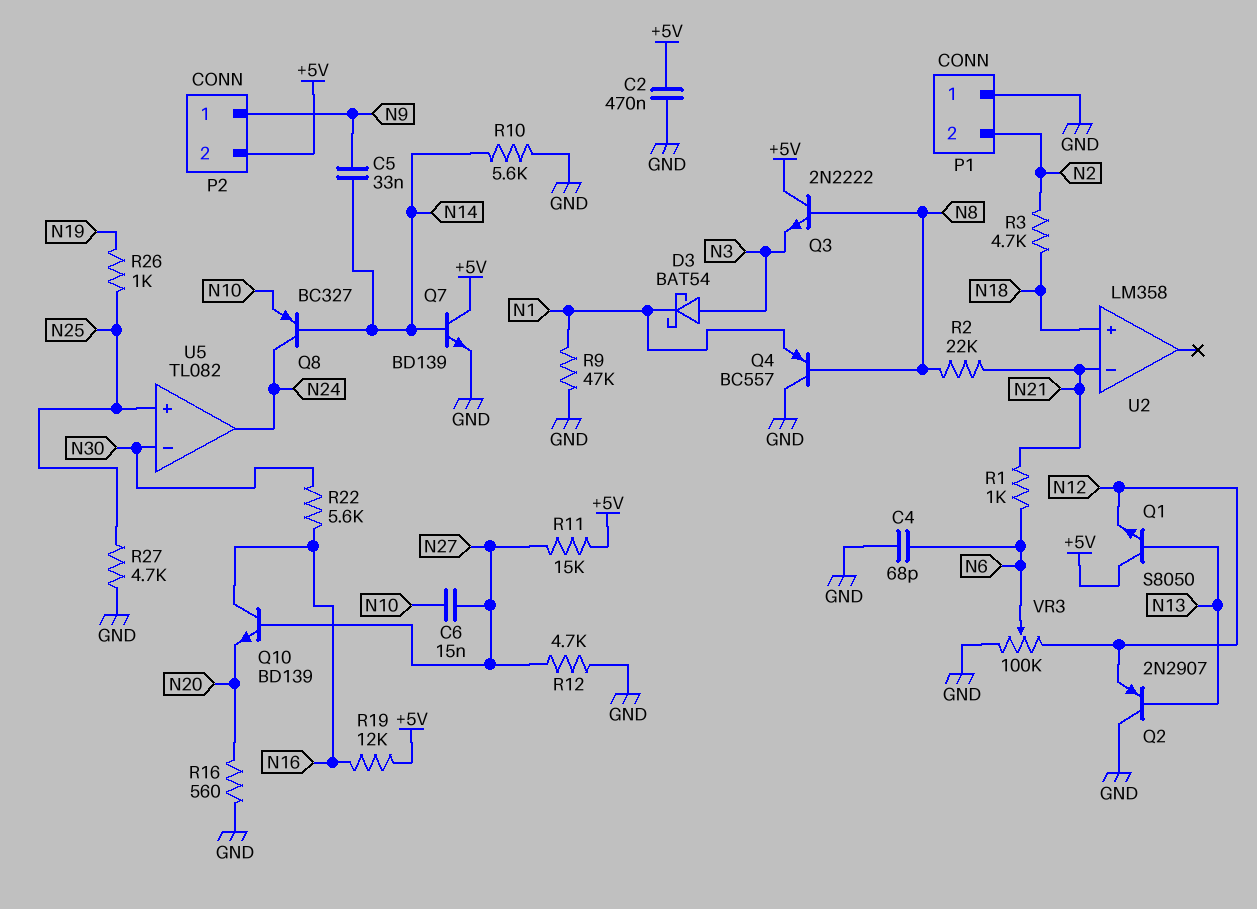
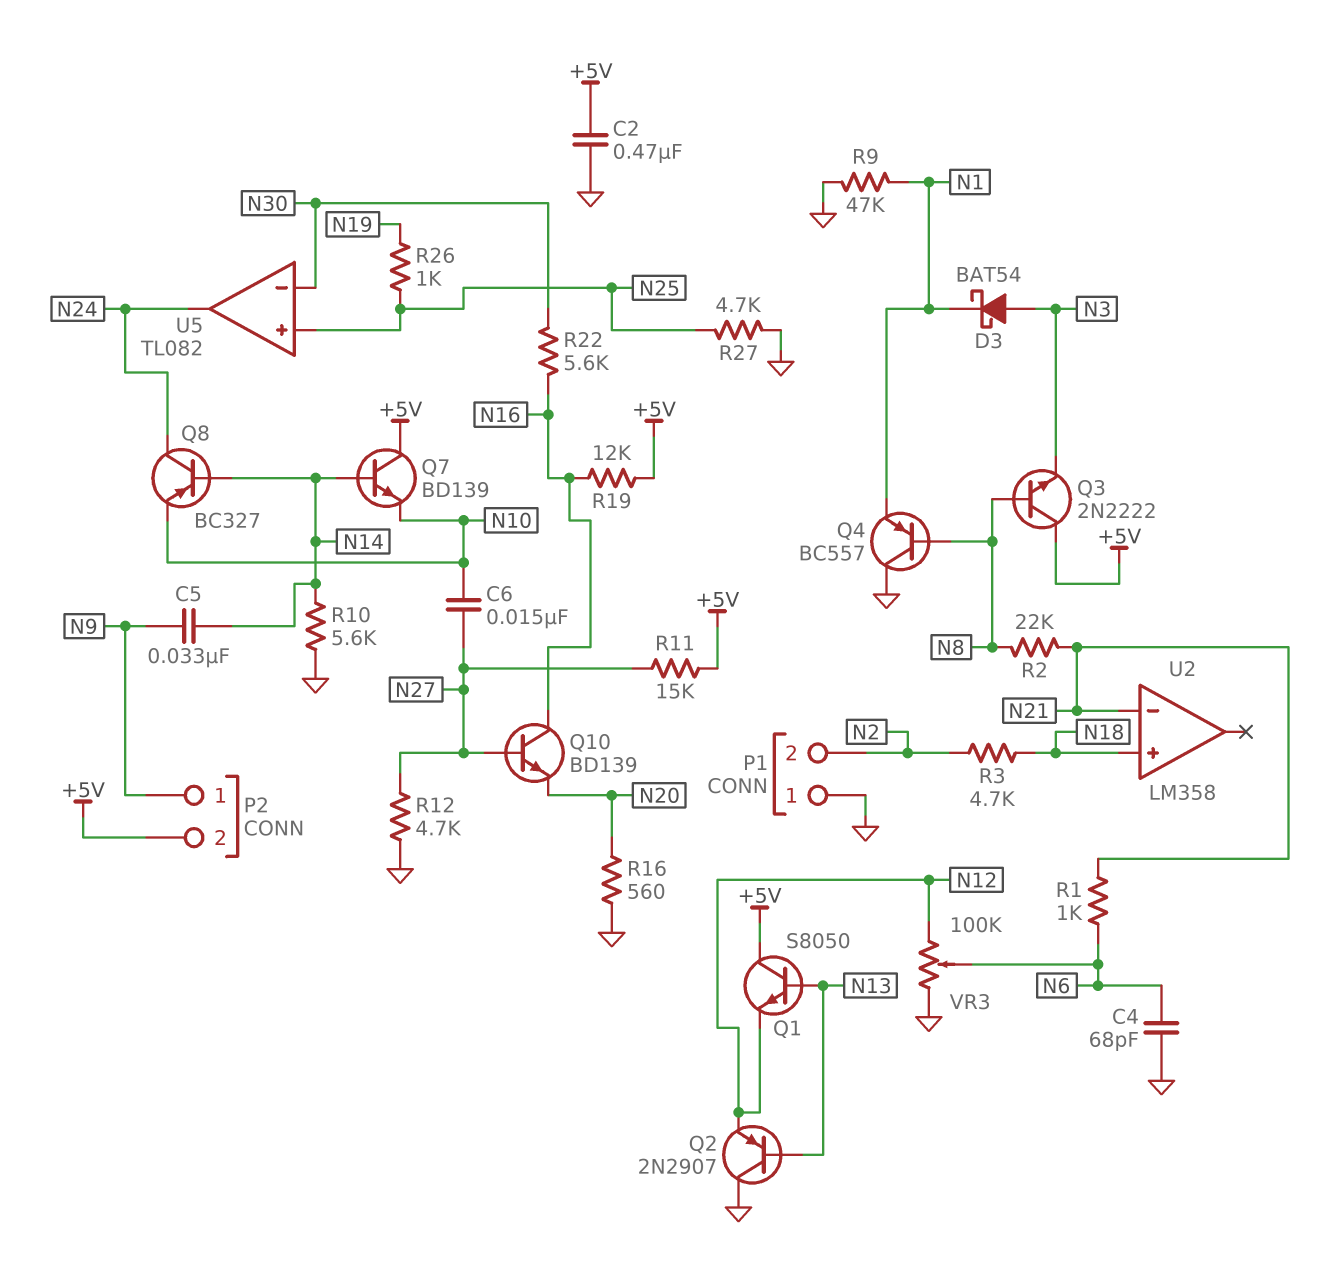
Q7: NPN BD139 (B N14, C +5V, E GND) -> NPN BD139 (B N14, C +5V, E N10)

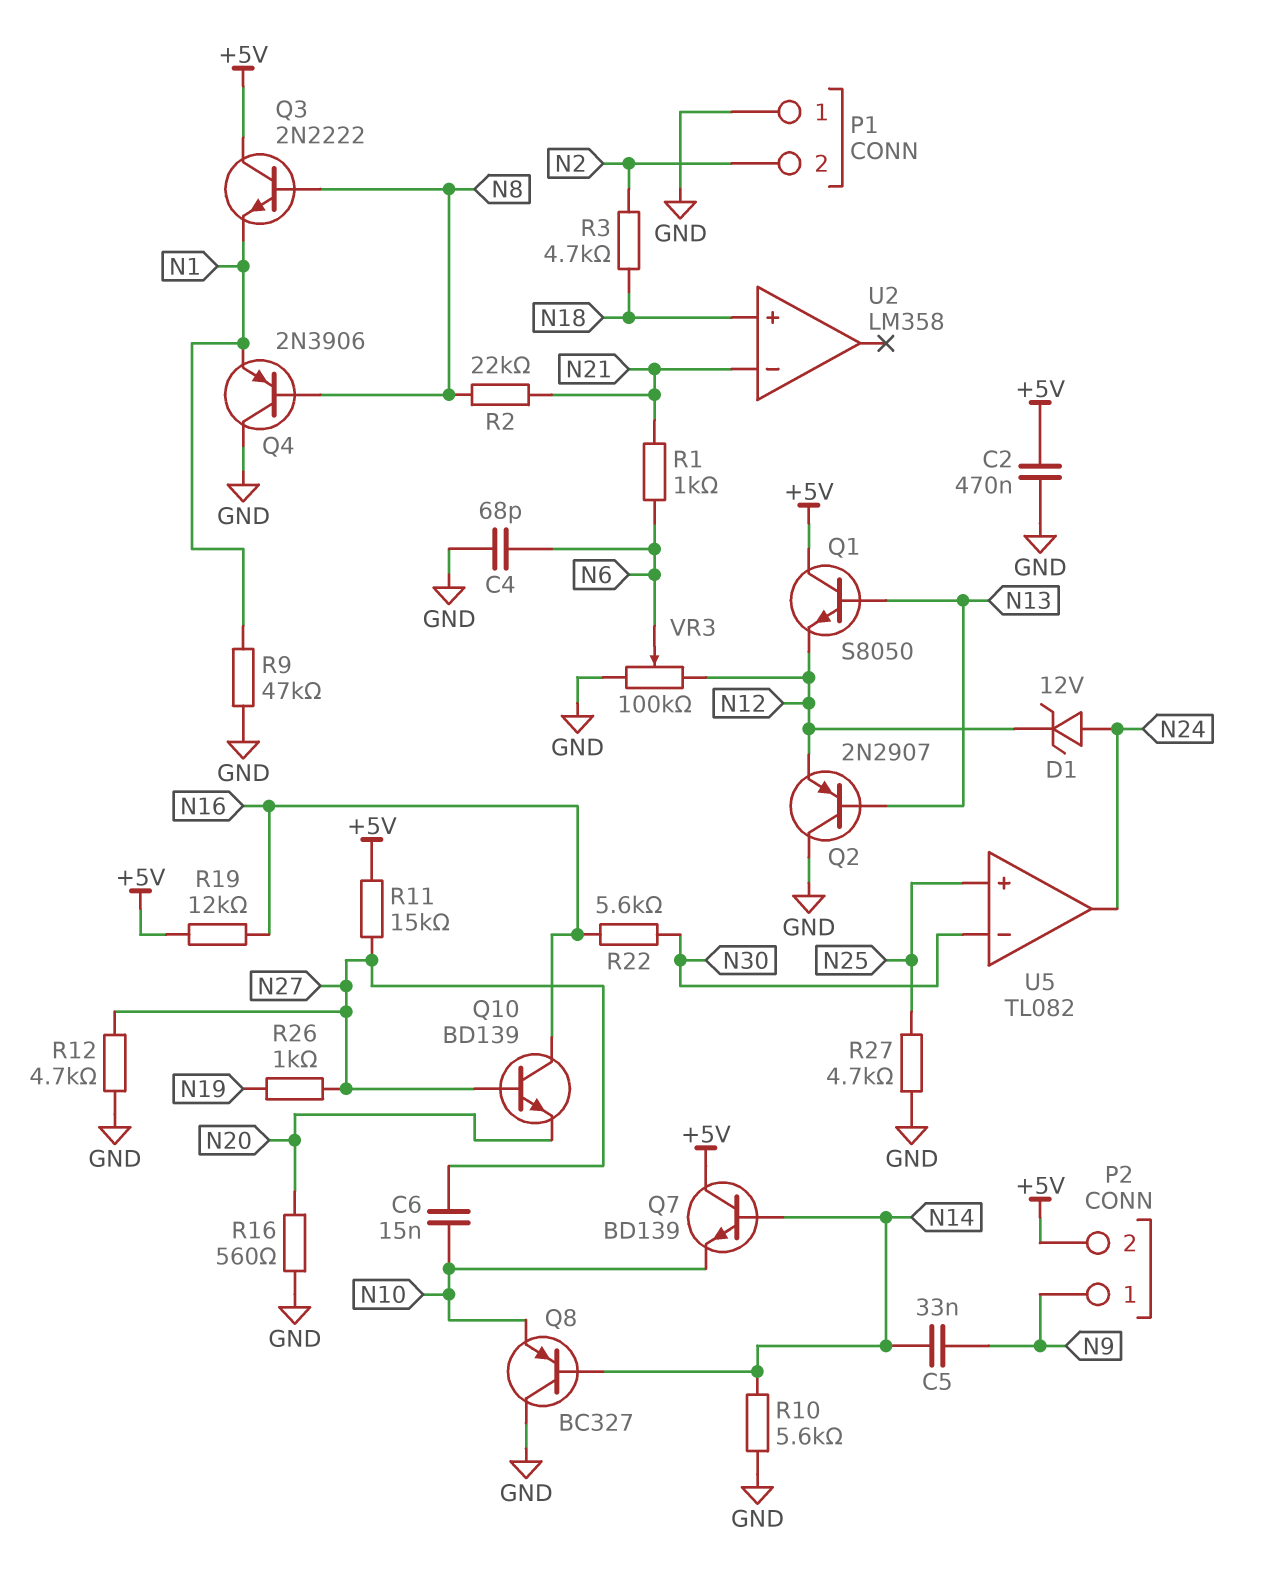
D1: none -> zener 12V (A N24, K N12)
D3: schottky BAT54 (A N3, K N1) -> none
Q3: NPN 2N2222 (B N8, C +5V, E N3) -> NPN 2N2222 (B N8, C +5V, E N1)
Q4: PNP BC557 (B N8, C GND, E N1) -> PNP 2N3906 (B N8, C GND, E N1)
Q8: PNP BC327 (B N14, C N24, E N10) -> PNP BC327 (B N14, C GND, E N10)
R26: 1k (N19, N25) -> 1k (N19, N27)

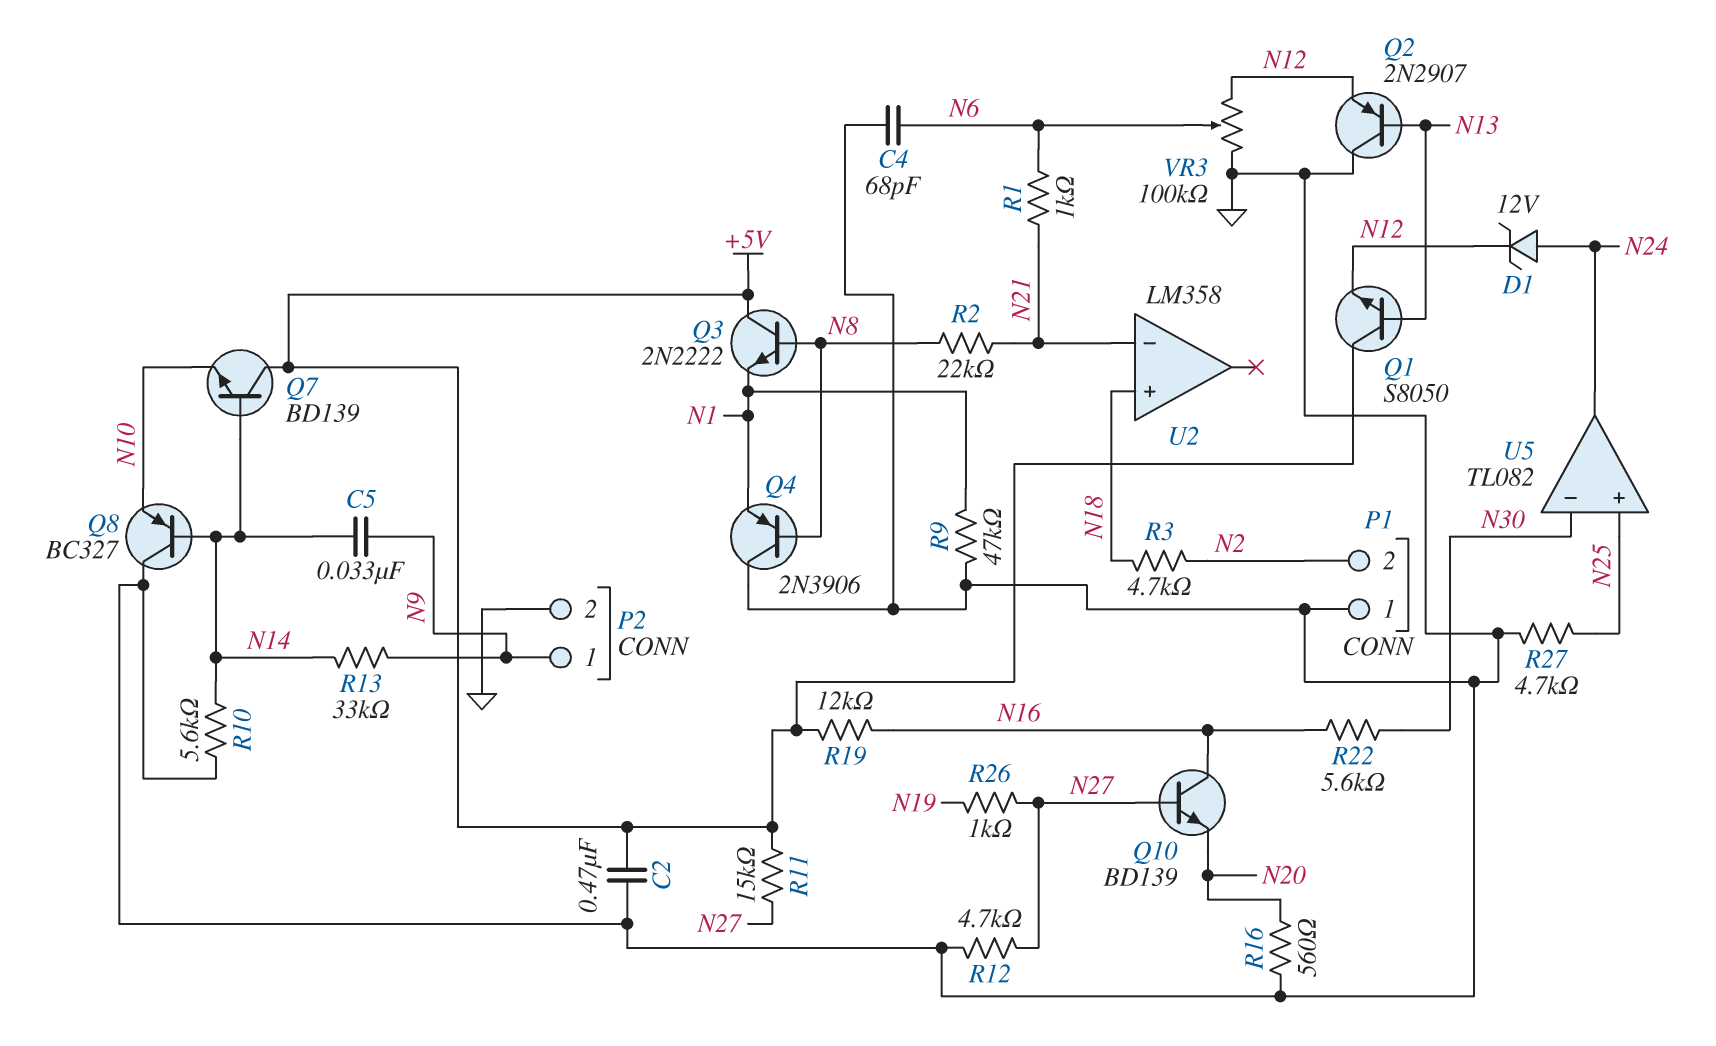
C6: 15nF (N10, N27) -> none
P2 pin 2: +5V -> GND
R13: none -> 33k (N9, N14)

